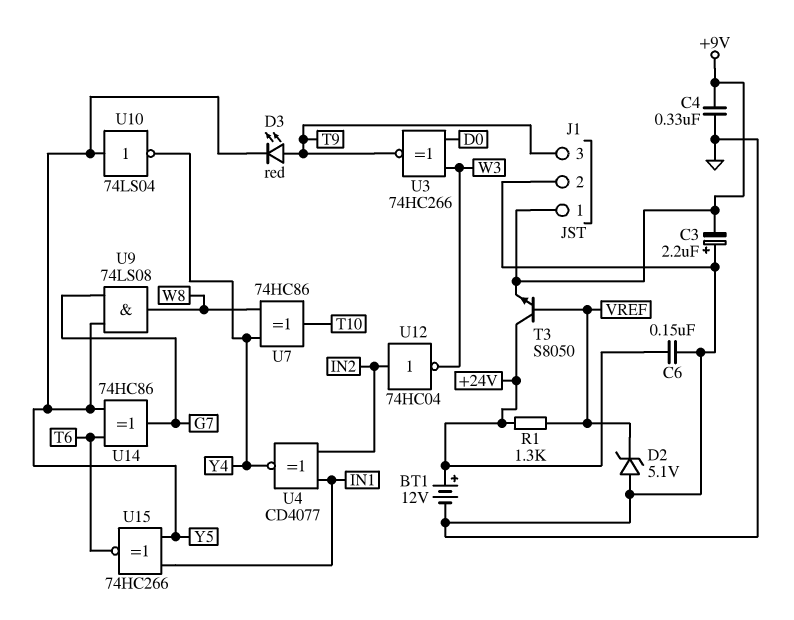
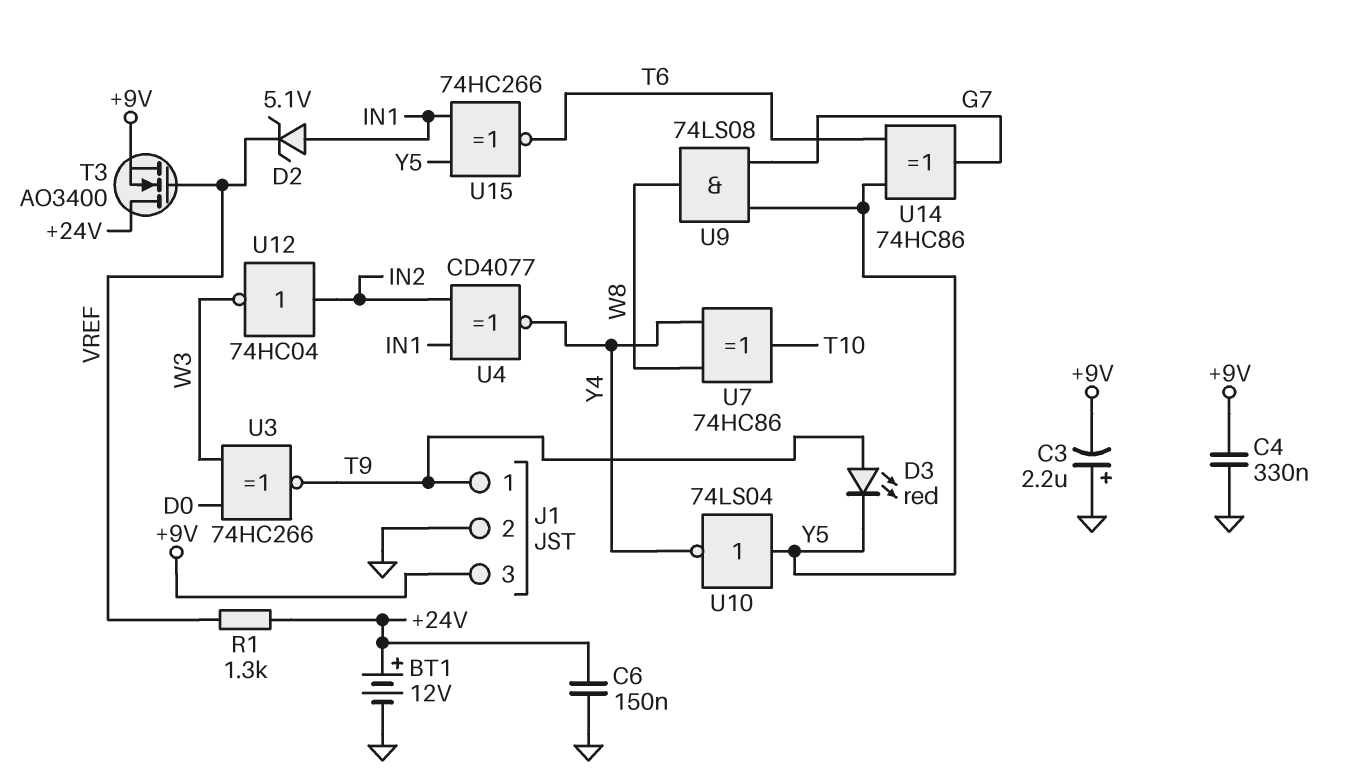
D2: zener 5.1V (A GND, K VREF) -> zener 5.1V (A IN1, K VREF)
J1 pin 1: +9V -> T9
J1 pin 3: T9 -> +9V
T3: NPN S8050 (B VREF, C +24V, E +9V) -> NMOS AO3400 (G VREF, D +24V, S +9V)

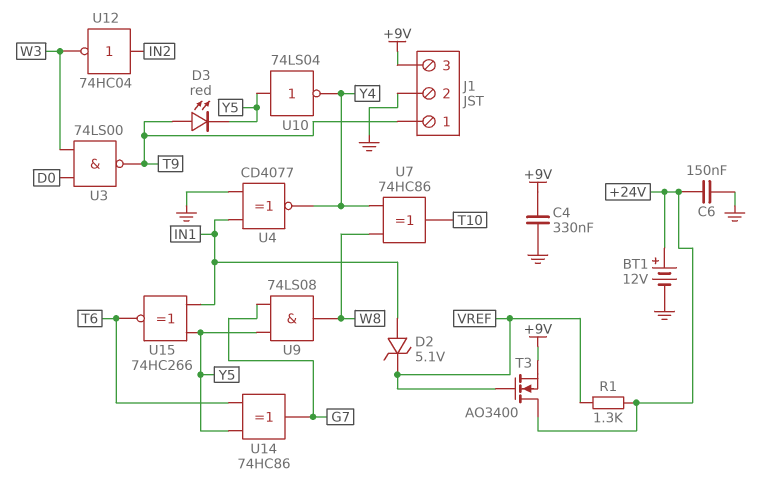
C3: 2.2uF (plus GND, minus +9V) -> none
U3: XNOR 74HC266 (in D0, in W3, out T9) -> NAND 74LS00 (in D0, in W3, out T9)
U4: XNOR CD4077 (in IN1, in IN2, out Y4) -> XNOR CD4077 (in GND, in IN1, out Y4)

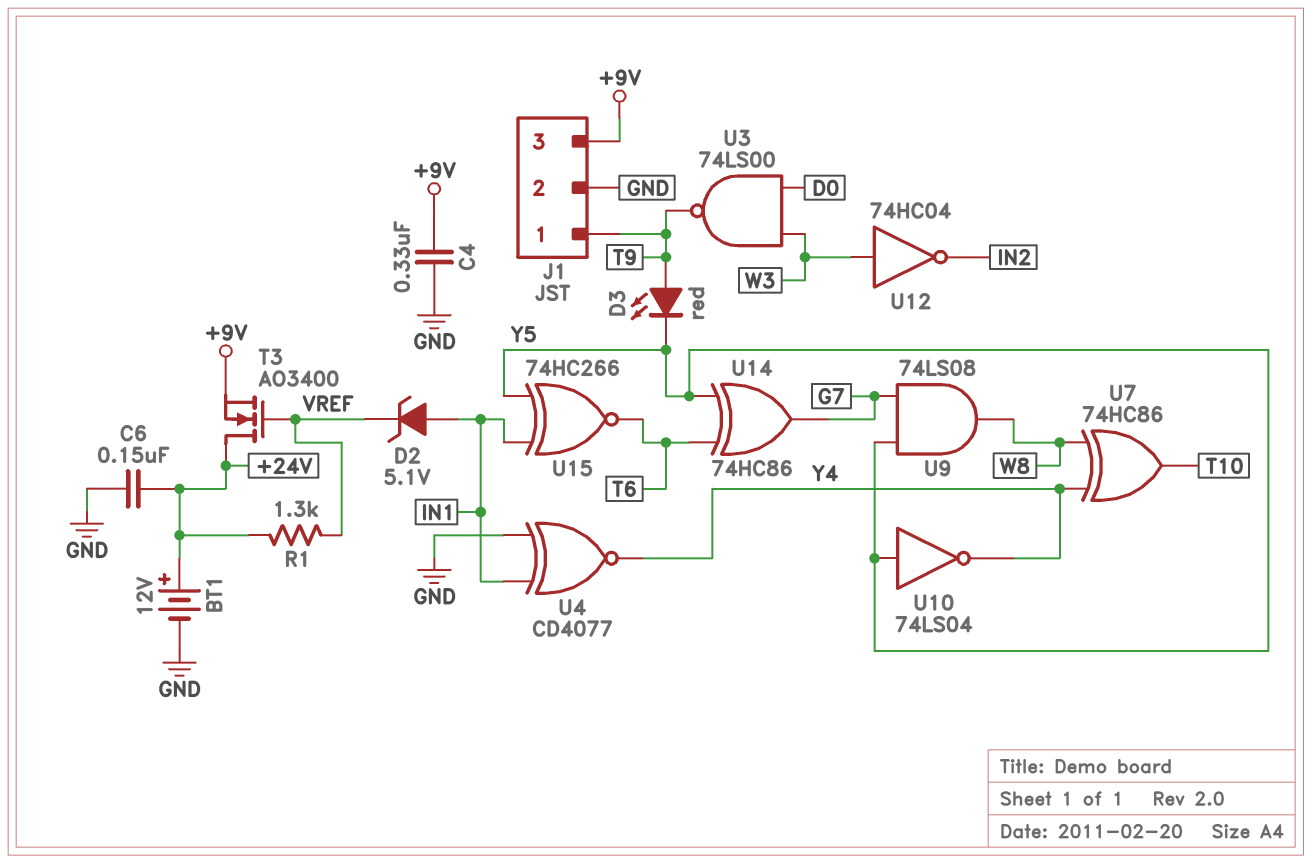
U12: NOT 74HC04 (in IN2, out W3) -> NOT 74HC04 (in W3, out IN2)

